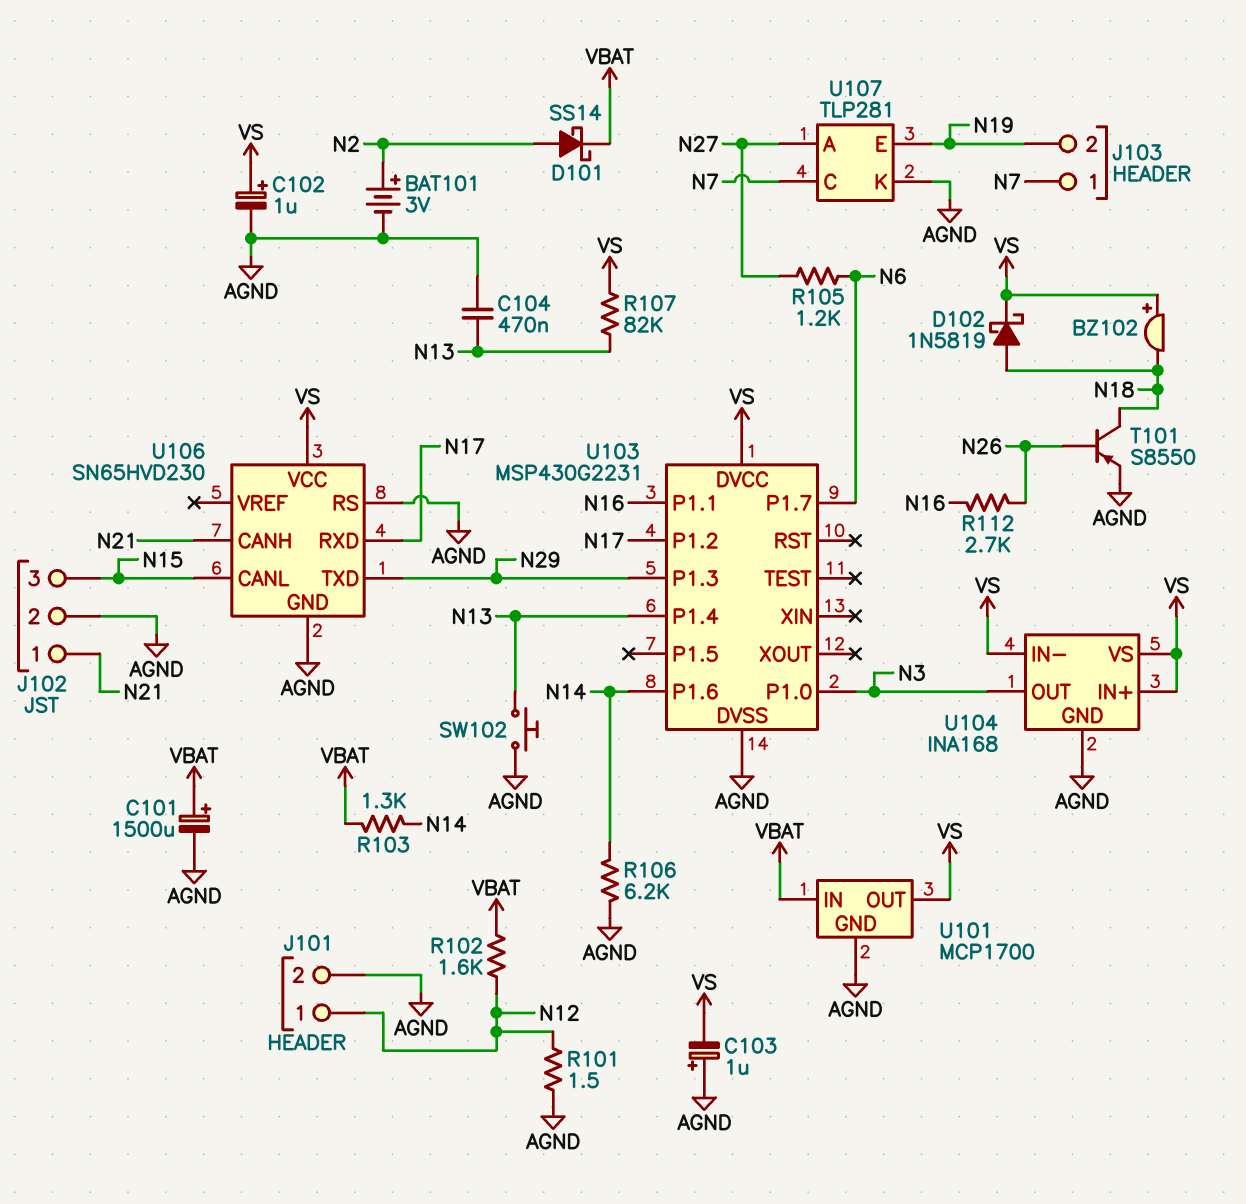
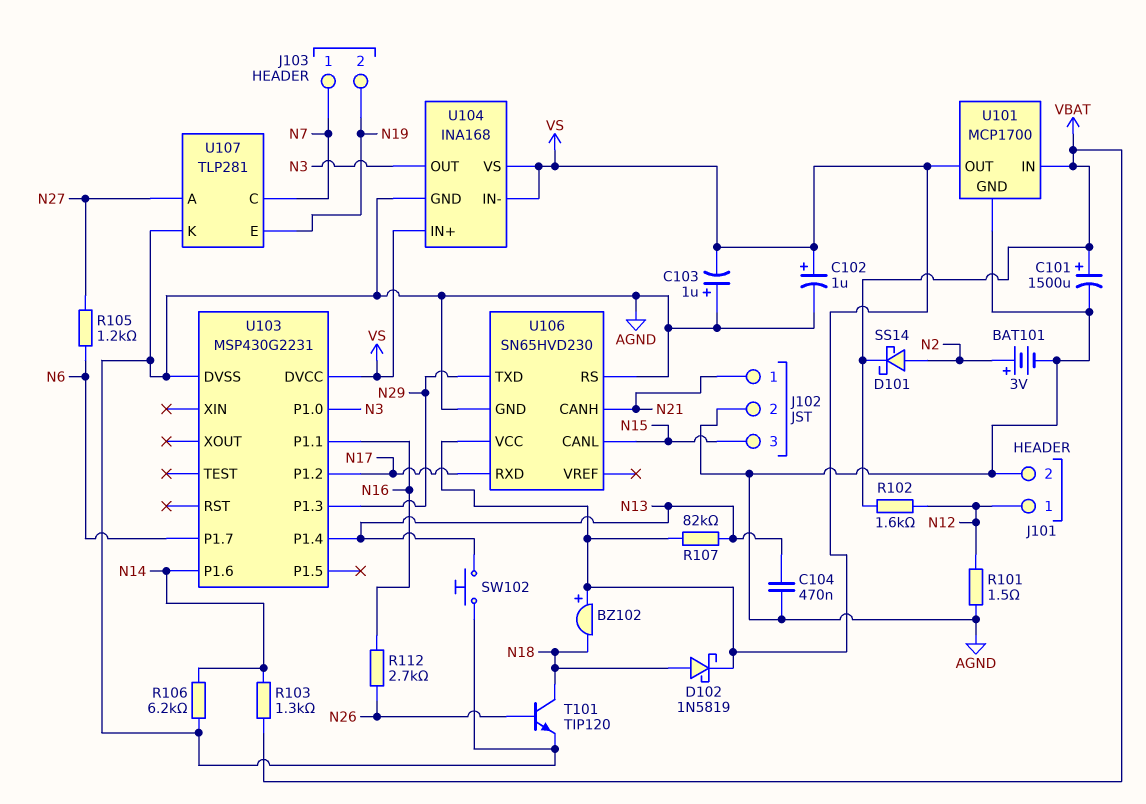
T101: PNP S8550 (B N26, C N18, E AGND) -> NPN TIP120 (B N26, C N18, E AGND)

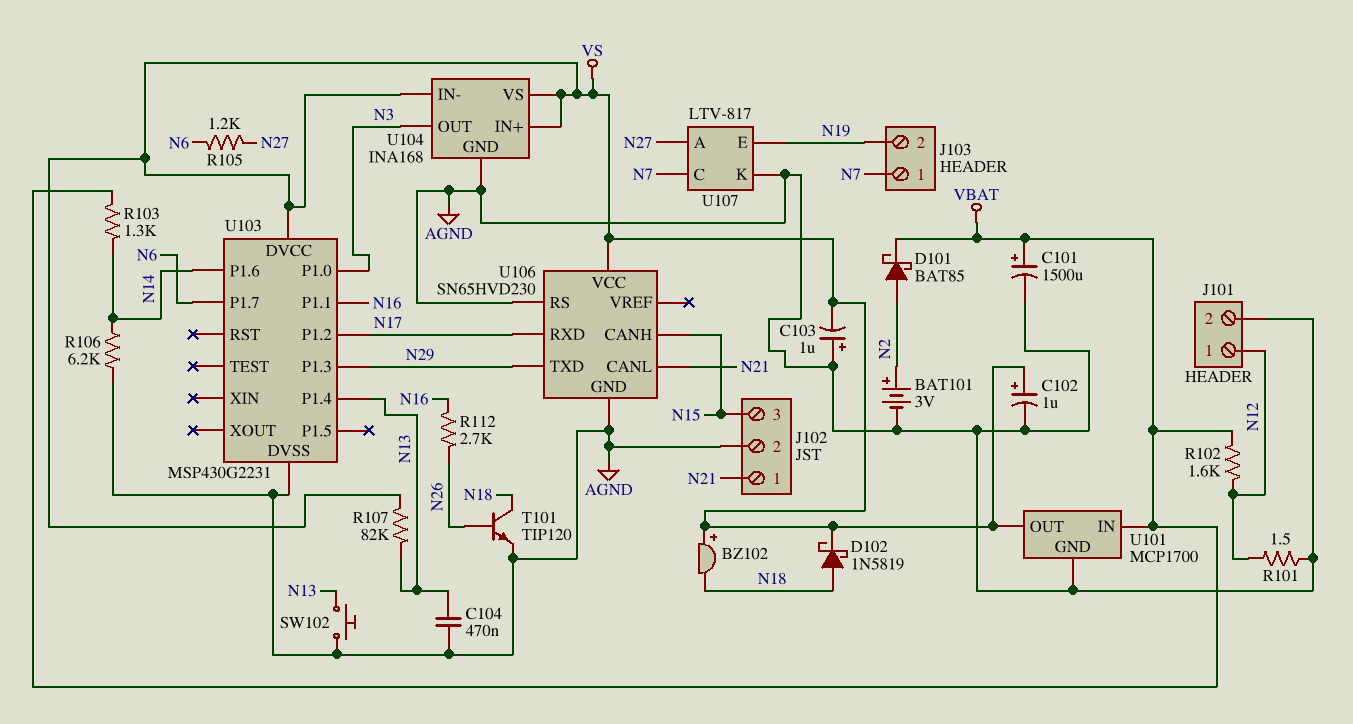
D101: schottky SS14 (A N2, K VBAT) -> schottky BAT85 (A N2, K VBAT)
U106 pin CANH: N21 -> N15
U106 pin CANL: N15 -> N21
U107: TLP281 -> LTV-817

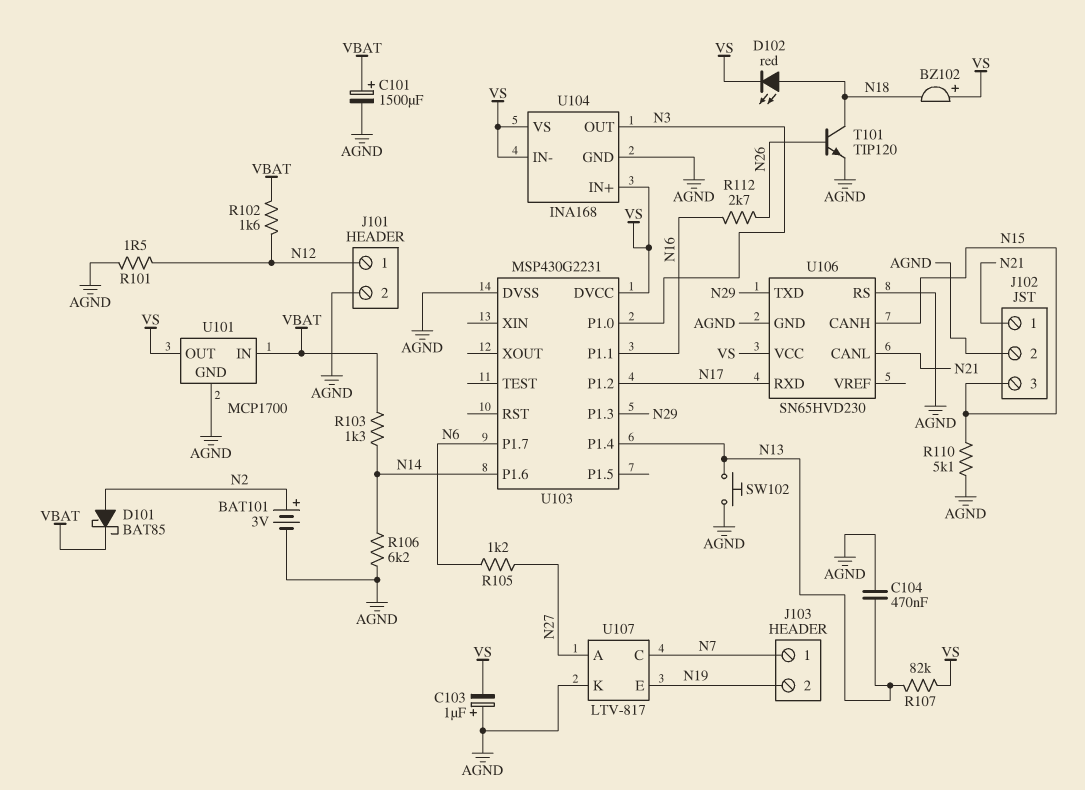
C102: 1uF (plus VS, minus AGND) -> none
D102: schottky 1N5819 (A N18, K VS) -> LED red (A N18, K VS)
R110: none -> 5.1k (AGND, N15)

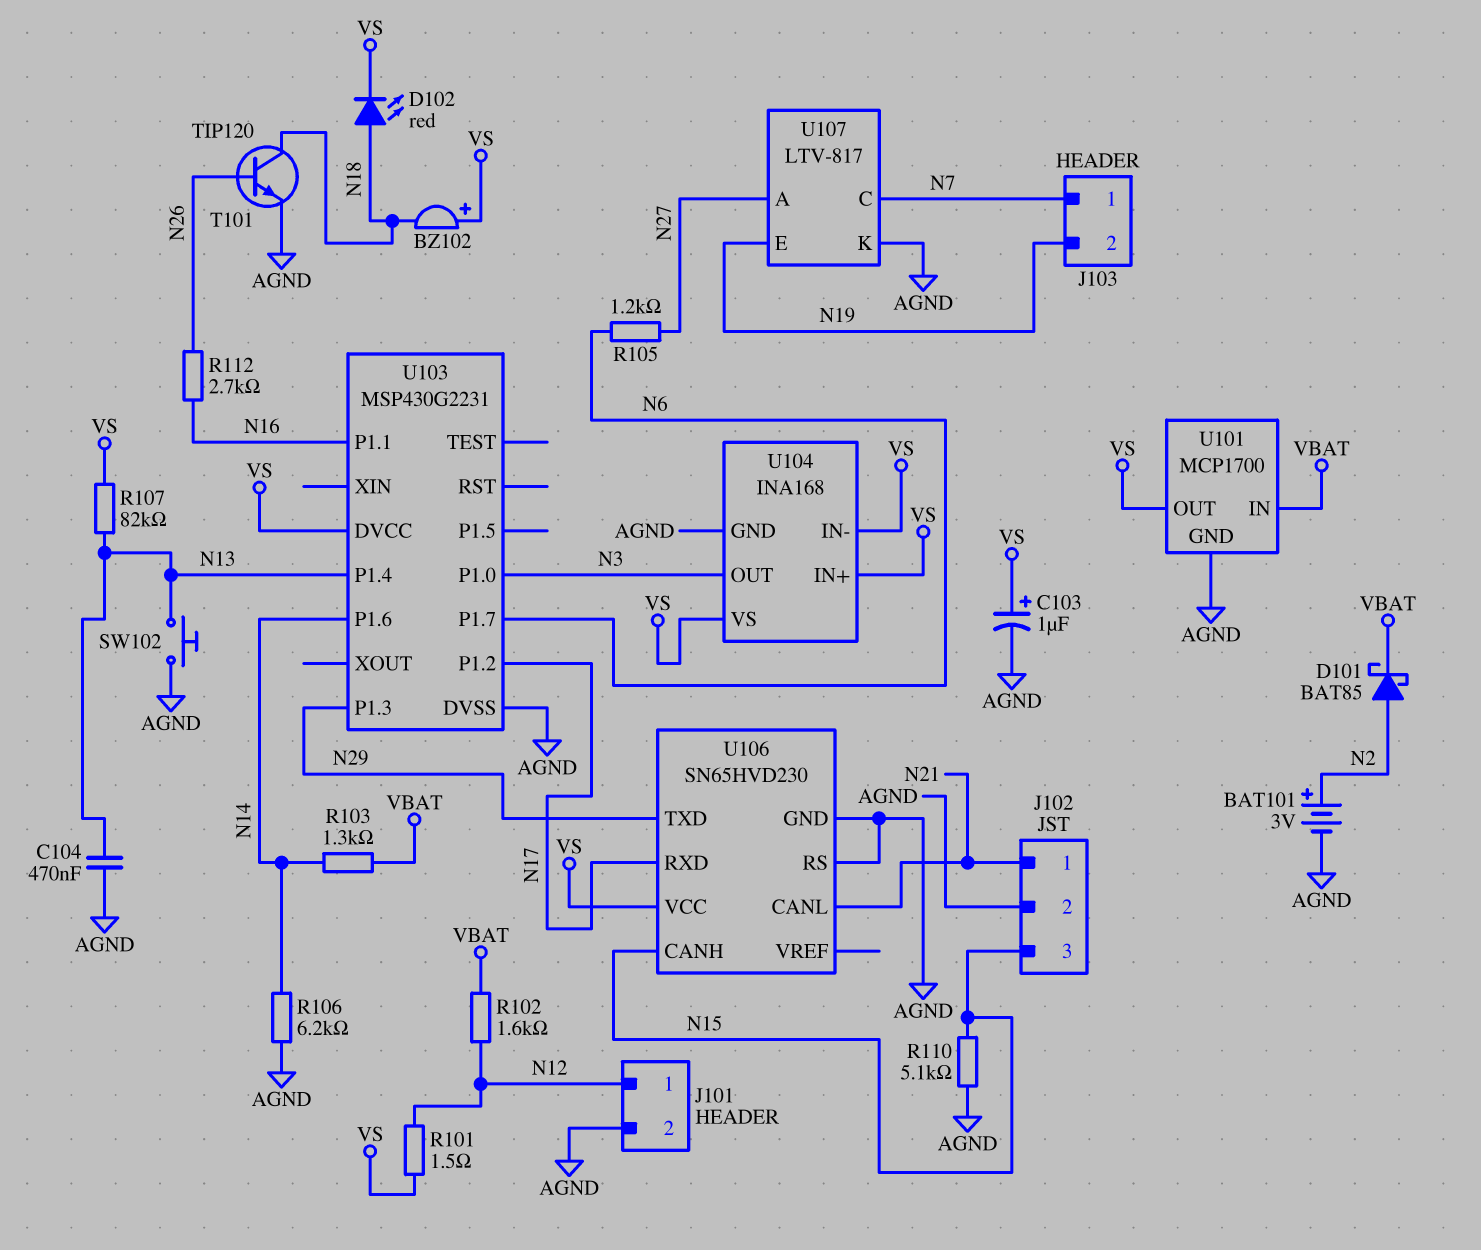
C101: 1500uF (plus VBAT, minus AGND) -> none
C103: 1uF (plus AGND, minus VS) -> 1uF (plus VS, minus AGND)
R101: 1.5 (AGND, N12) -> 1.5 (N12, VS)

